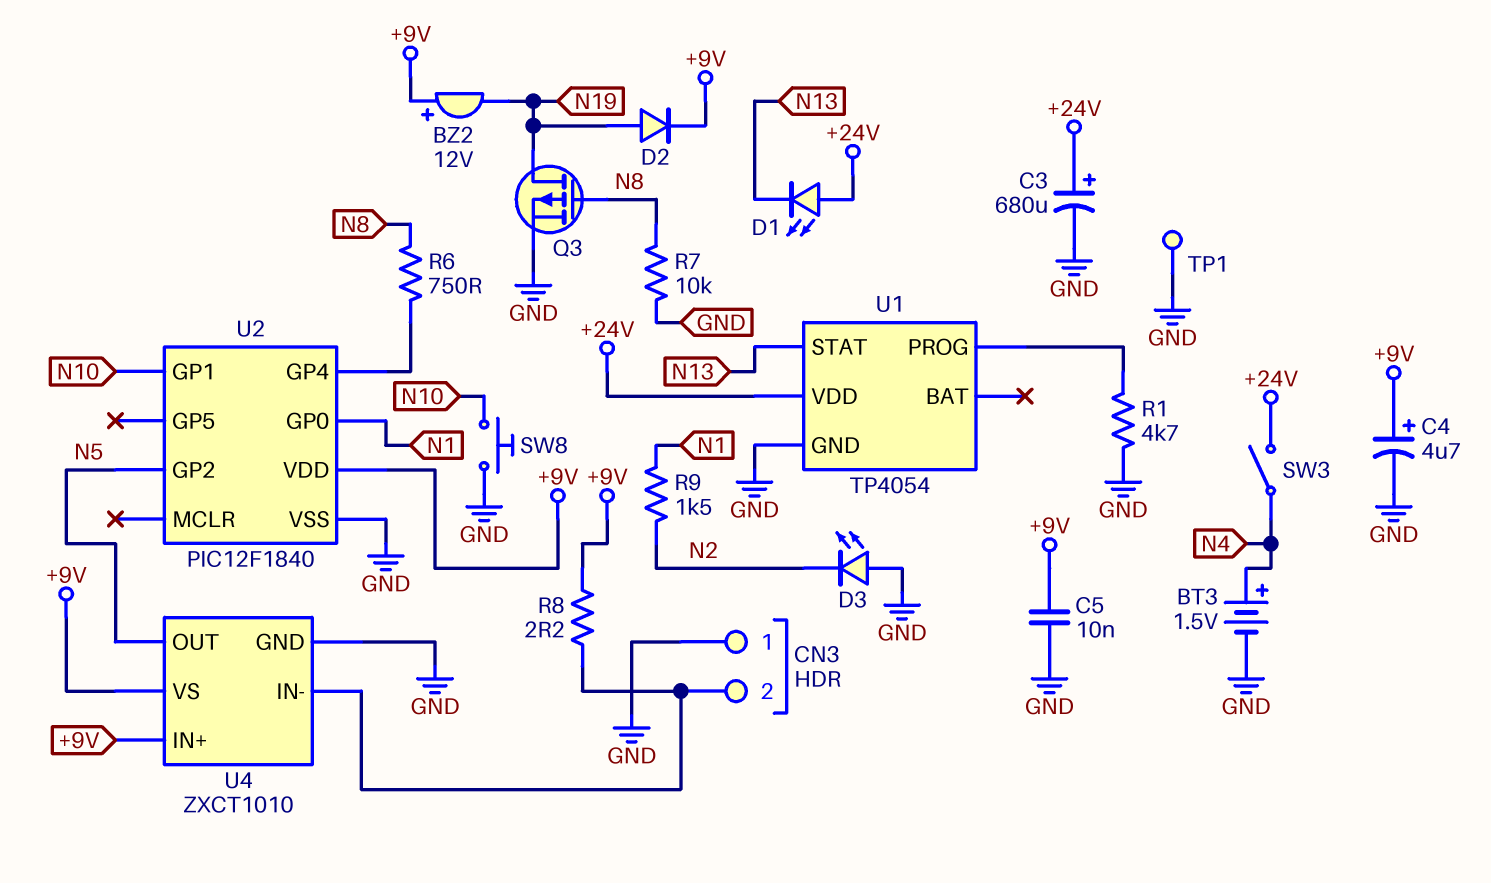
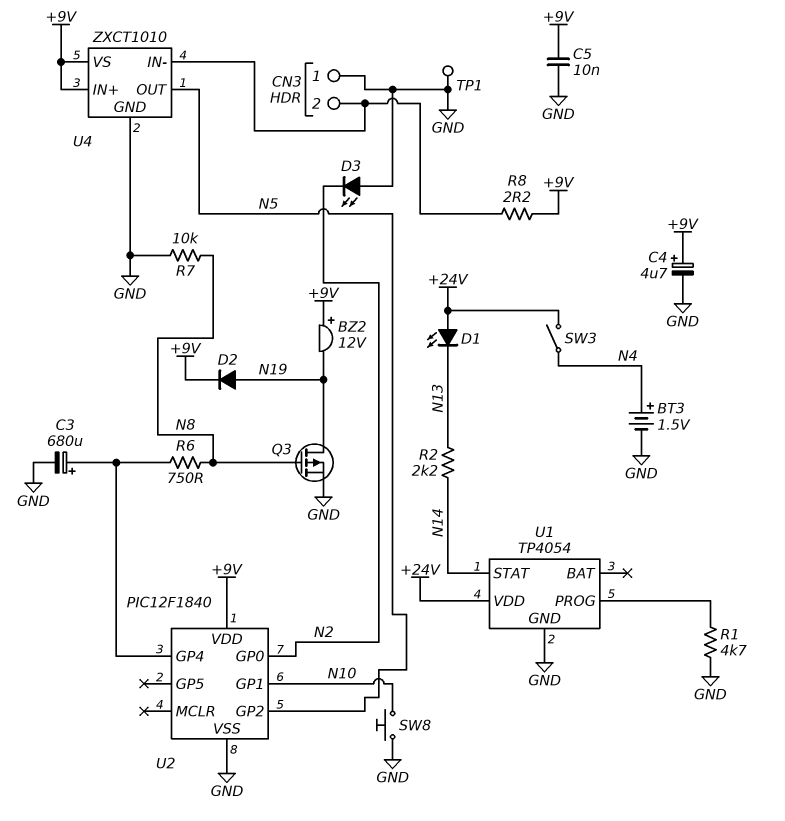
C3: 680uF (plus +24V, minus GND) -> 680uF (plus U2/GP4, minus GND)
R2: none -> 2.2k (N13, N14)
R9: 1.5k (N1, N2) -> none
U1 pin STAT: N13 -> N14
U2 pin GP0: N1 -> N2

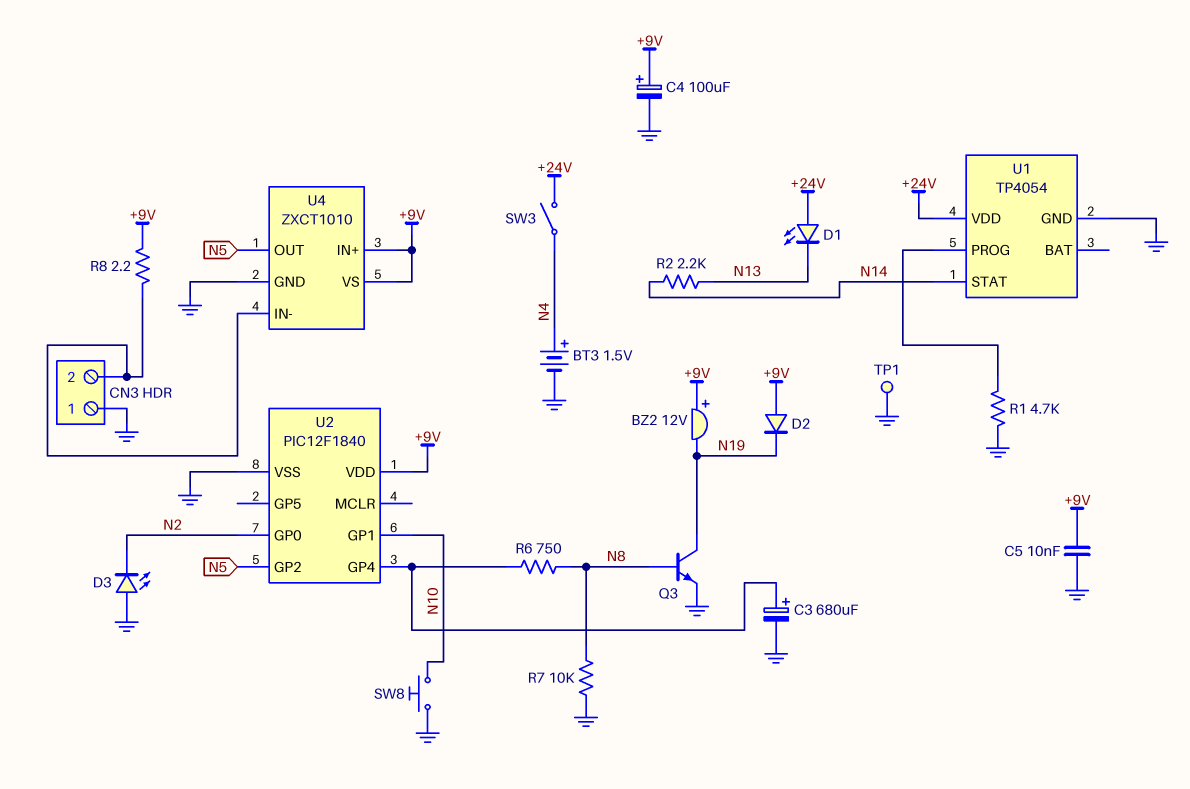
C4: 4.7uF (plus +9V, minus GND) -> 100uF (plus +9V, minus GND)
D2: diode (A N19, K +9V) -> diode (A +9V, K N19)
Q3: PMOS (G N8, D N19, S GND) -> NPN (B N8, C N19, E GND)

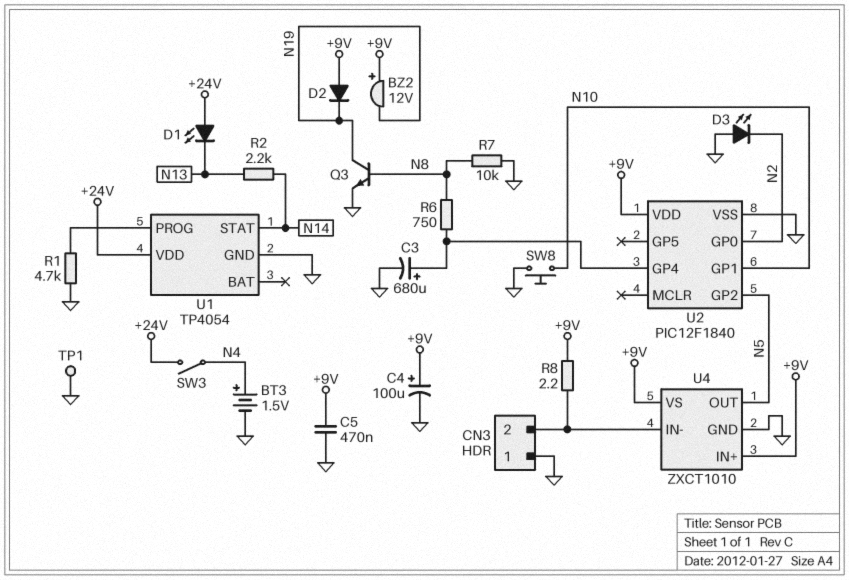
C5: 10nF (+9V, GND) -> 470nF (+9V, GND)

